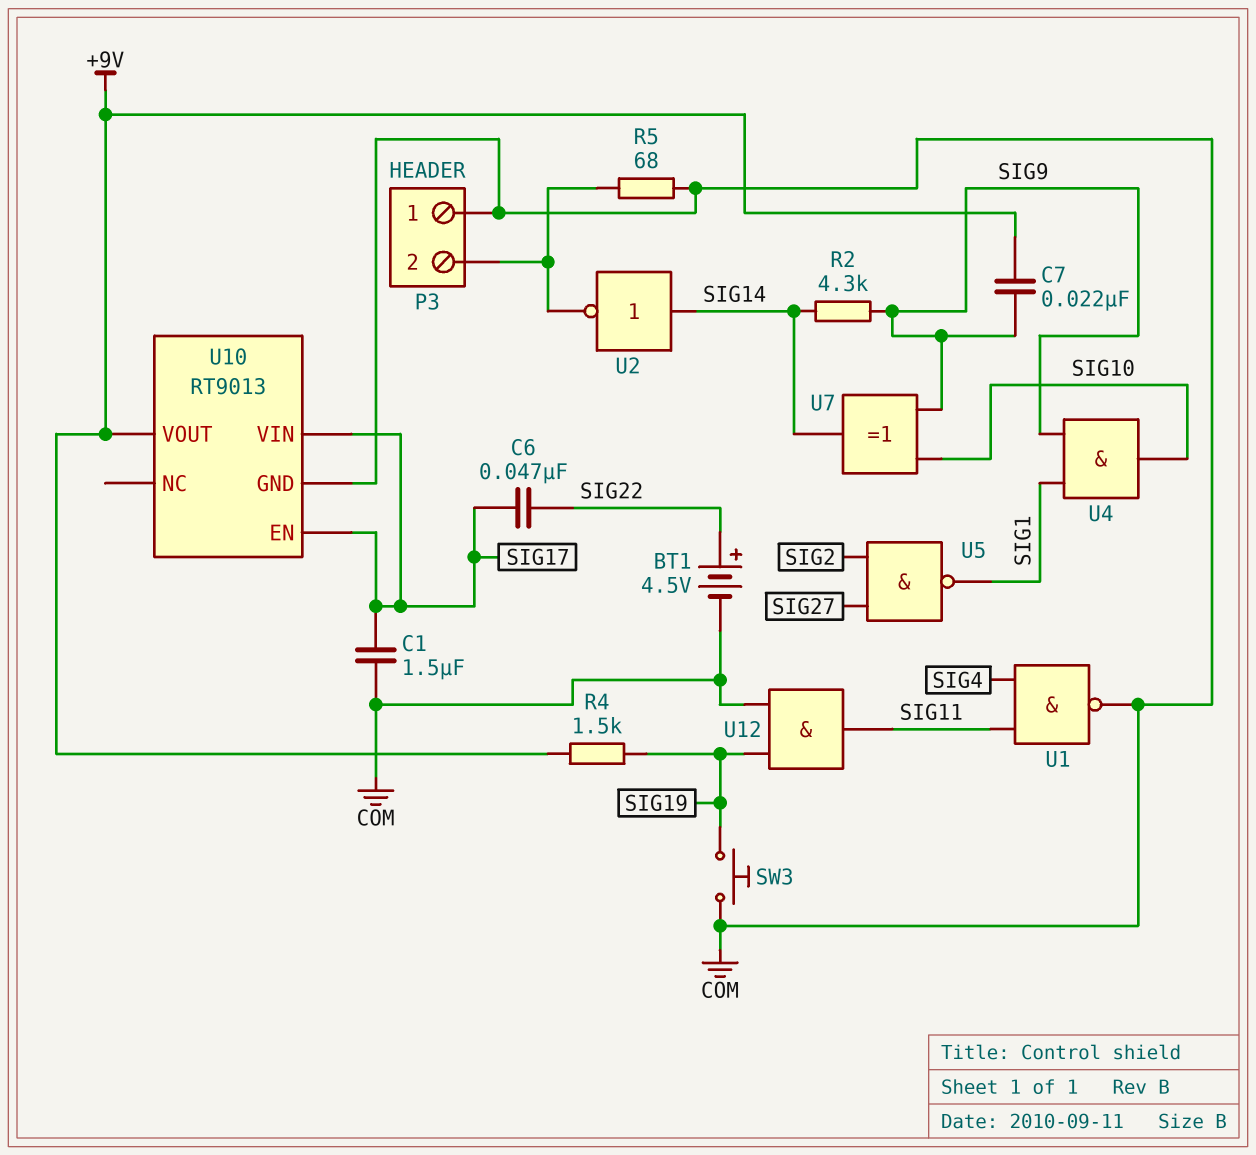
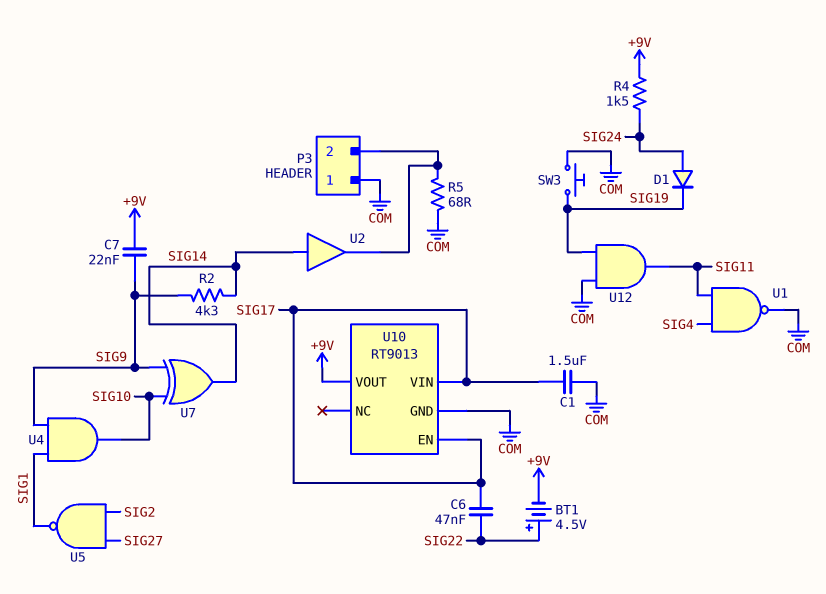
BT1: 4.5V (plus SIG22, minus COM) -> 4.5V (plus SIG22, minus +9V)
D1: none -> diode (A SIG24, K SIG19)
R4: 1.5k (+9V, SIG19) -> 1.5k (+9V, SIG24)
U2: NOT (in SIG14, out P3/2) -> buffer (in SIG14, out P3/2)

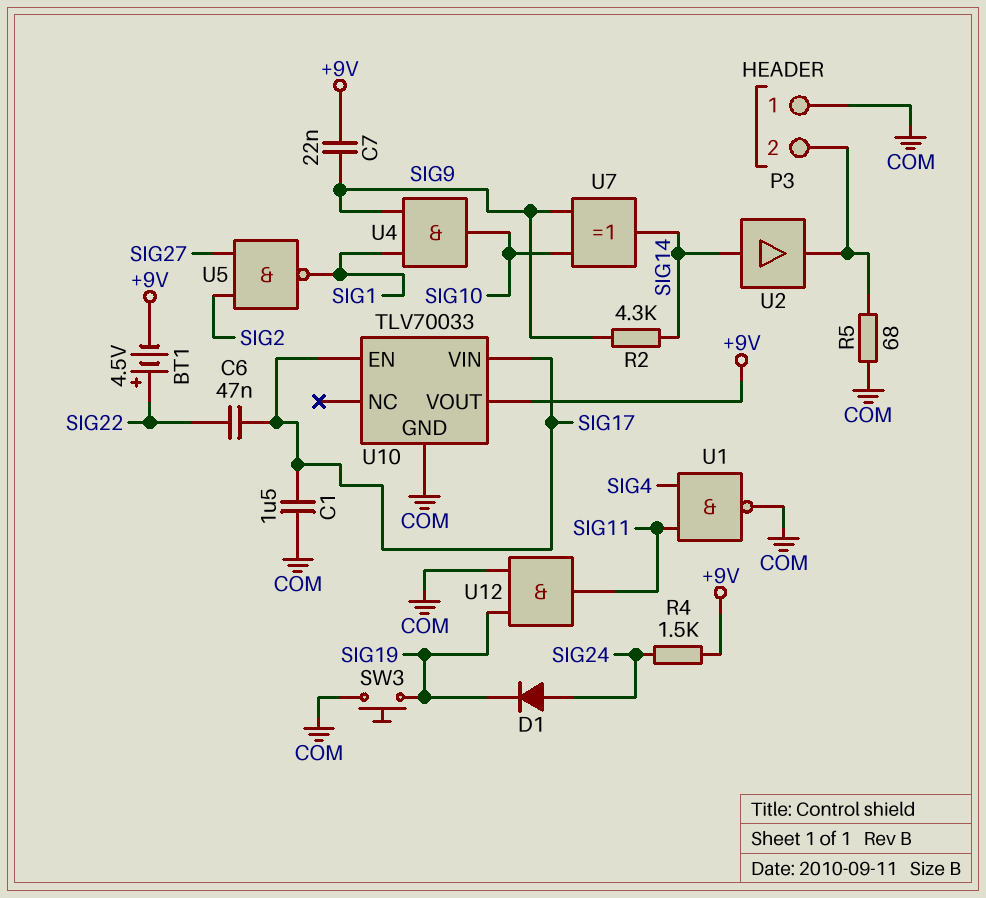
U10: RT9013 -> TLV70033

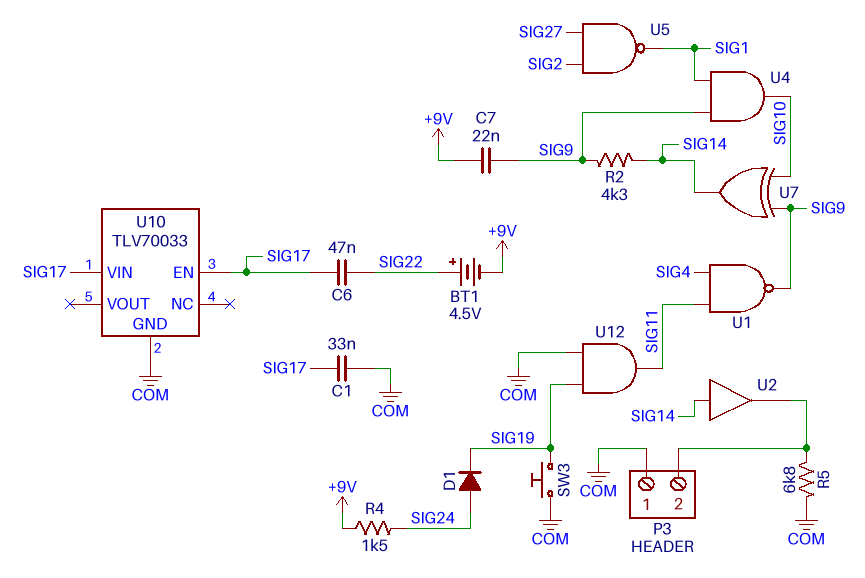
C1: 1.5uF (COM, SIG17) -> 33nF (COM, SIG17)
R5: 68 (COM, P3/2) -> 6.8k (COM, P3/2)
U1: NAND (in SIG4, in SIG11, out COM) -> NAND (in SIG4, in SIG11, out SIG9)
U10 pin VOUT: +9V -> none

